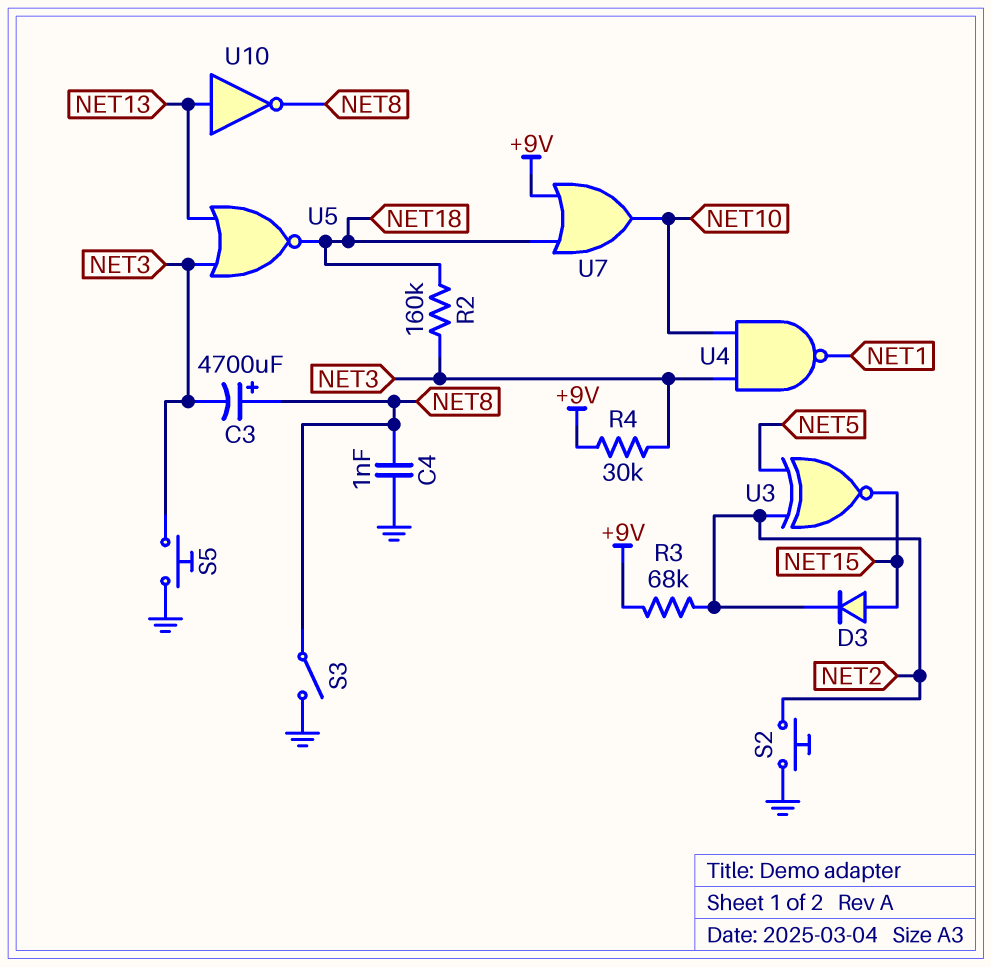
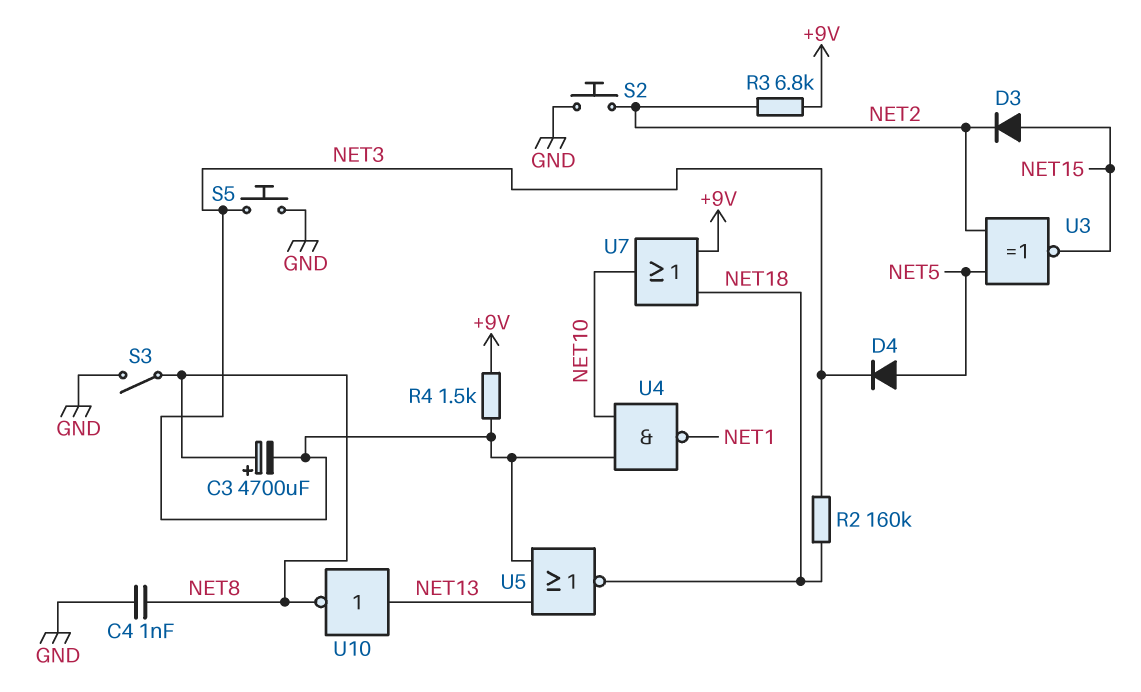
D4: none -> diode (A NET5, K NET3)
R3: 68k (+9V, NET2) -> 6.8k (+9V, NET2)
R4: 30k (+9V, NET3) -> 1.5k (+9V, NET3)

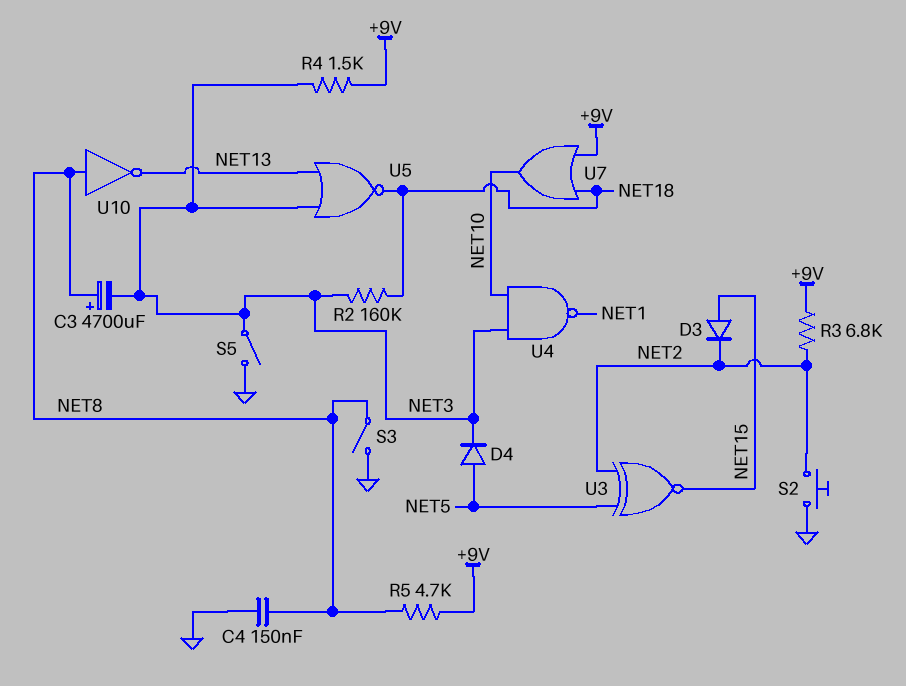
C4: 1nF (GND, NET8) -> 150nF (GND, NET8)
R5: none -> 4.7k (+9V, NET8)
S5: button (GND, NET3) -> switch (GND, NET3)
U10: NOT (in NET13, out NET8) -> NOT (in NET8, out NET13)

